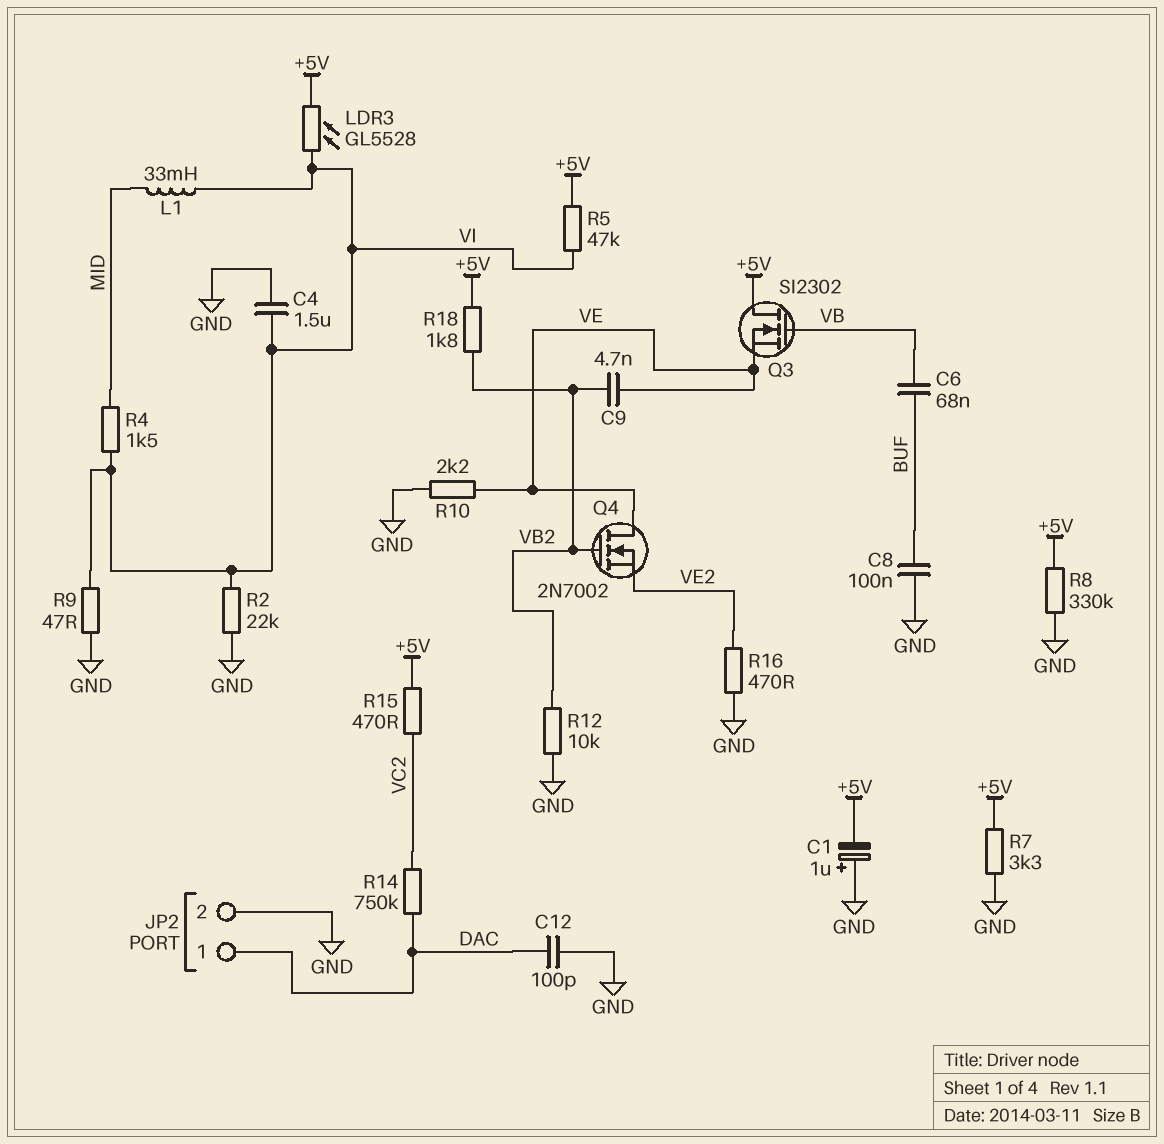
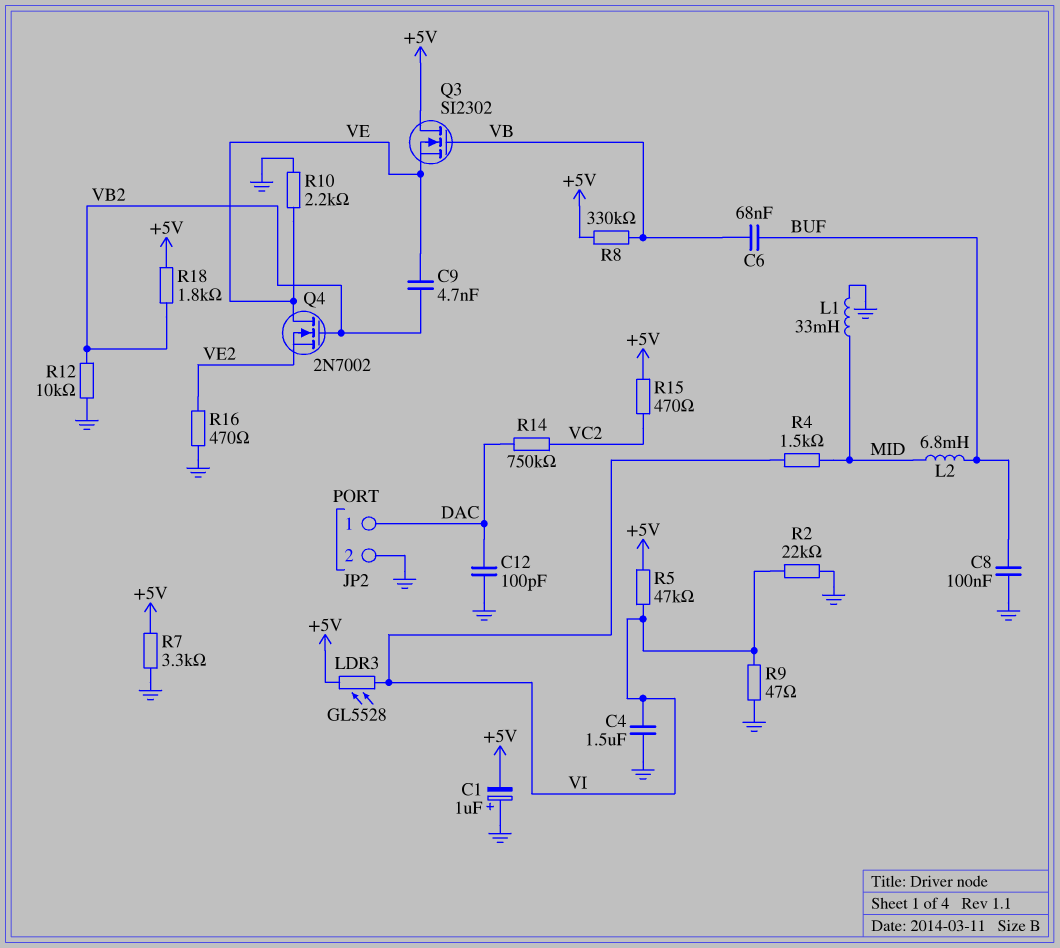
L1: 33mH (MID, VI) -> 33mH (GND, MID)
L2: none -> 6.8mH (BUF, MID)
R8: 330k (+5V, GND) -> 330k (+5V, VB)

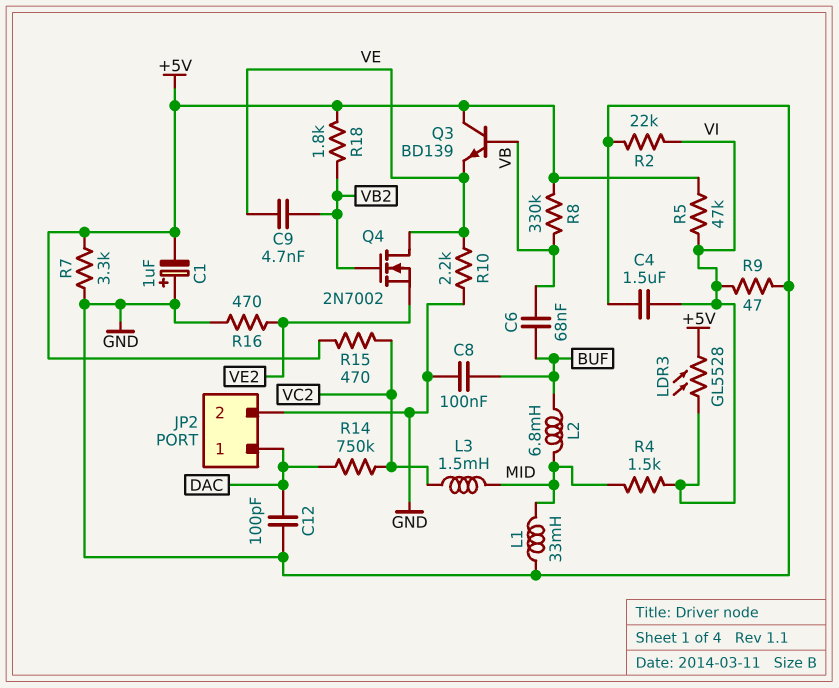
L3: none -> 1.5mH (MID, VC2)
Q3: NMOS SI2302 (G VB, D +5V, S VE) -> NPN BD139 (B VB, C +5V, E VE)
R12: 10k (GND, VB2) -> none

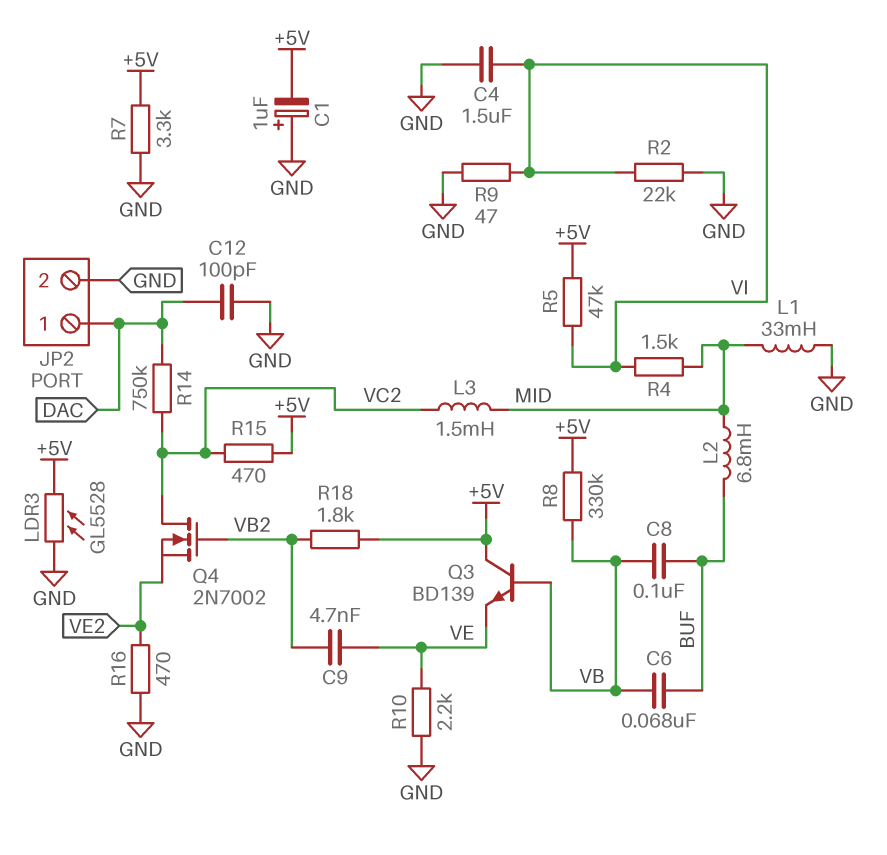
C8: 100nF (BUF, GND) -> 100nF (BUF, VB)
LDR3: GL5528 (+5V, VI) -> GL5528 (+5V, GND)
Q4: NMOS 2N7002 (G VB2, D VE, S VE2) -> NMOS 2N7002 (G VB2, D VC2, S VE2)

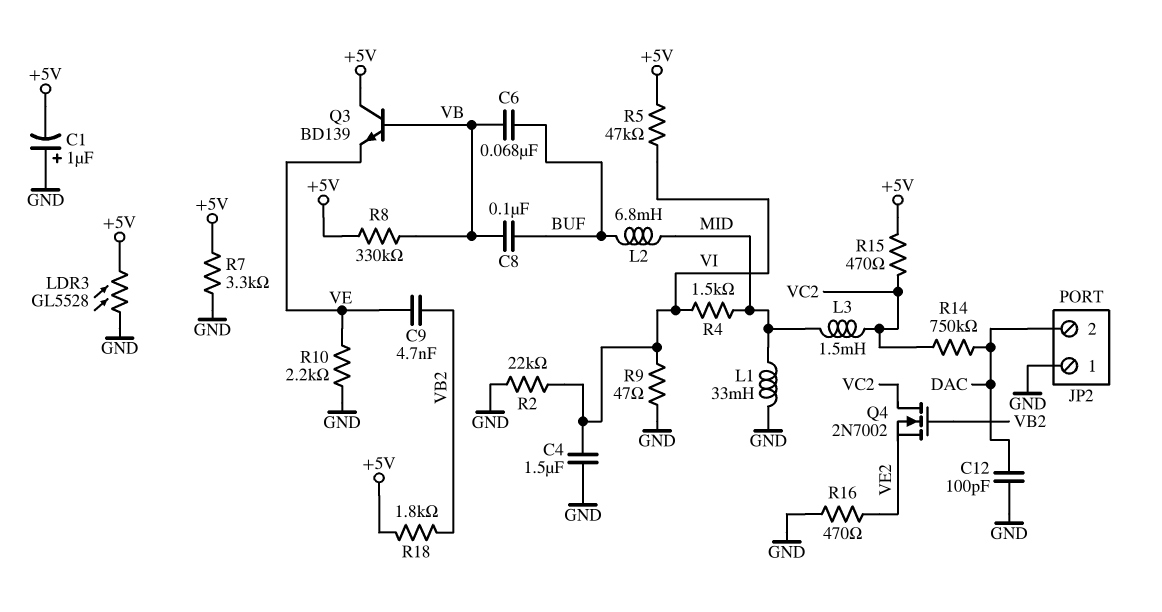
JP2 pin 1: DAC -> GND
JP2 pin 2: GND -> DAC

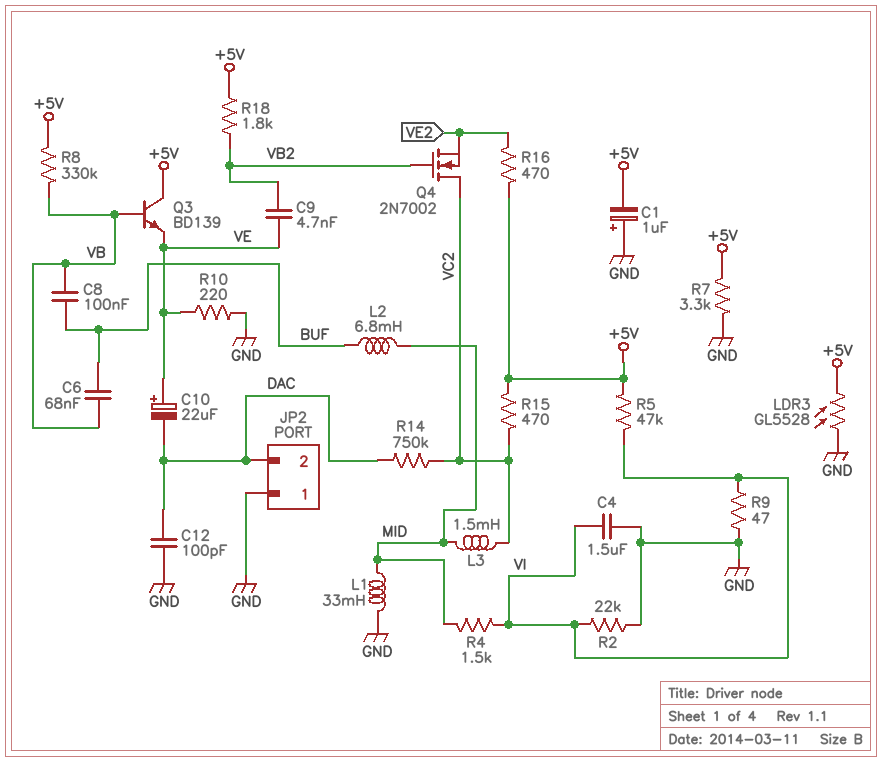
C10: none -> 22uF (plus VE, minus DAC)
R10: 2.2k (GND, VE) -> 220 (GND, VE)
R16: 470 (GND, VE2) -> 470 (+5V, VE2)

